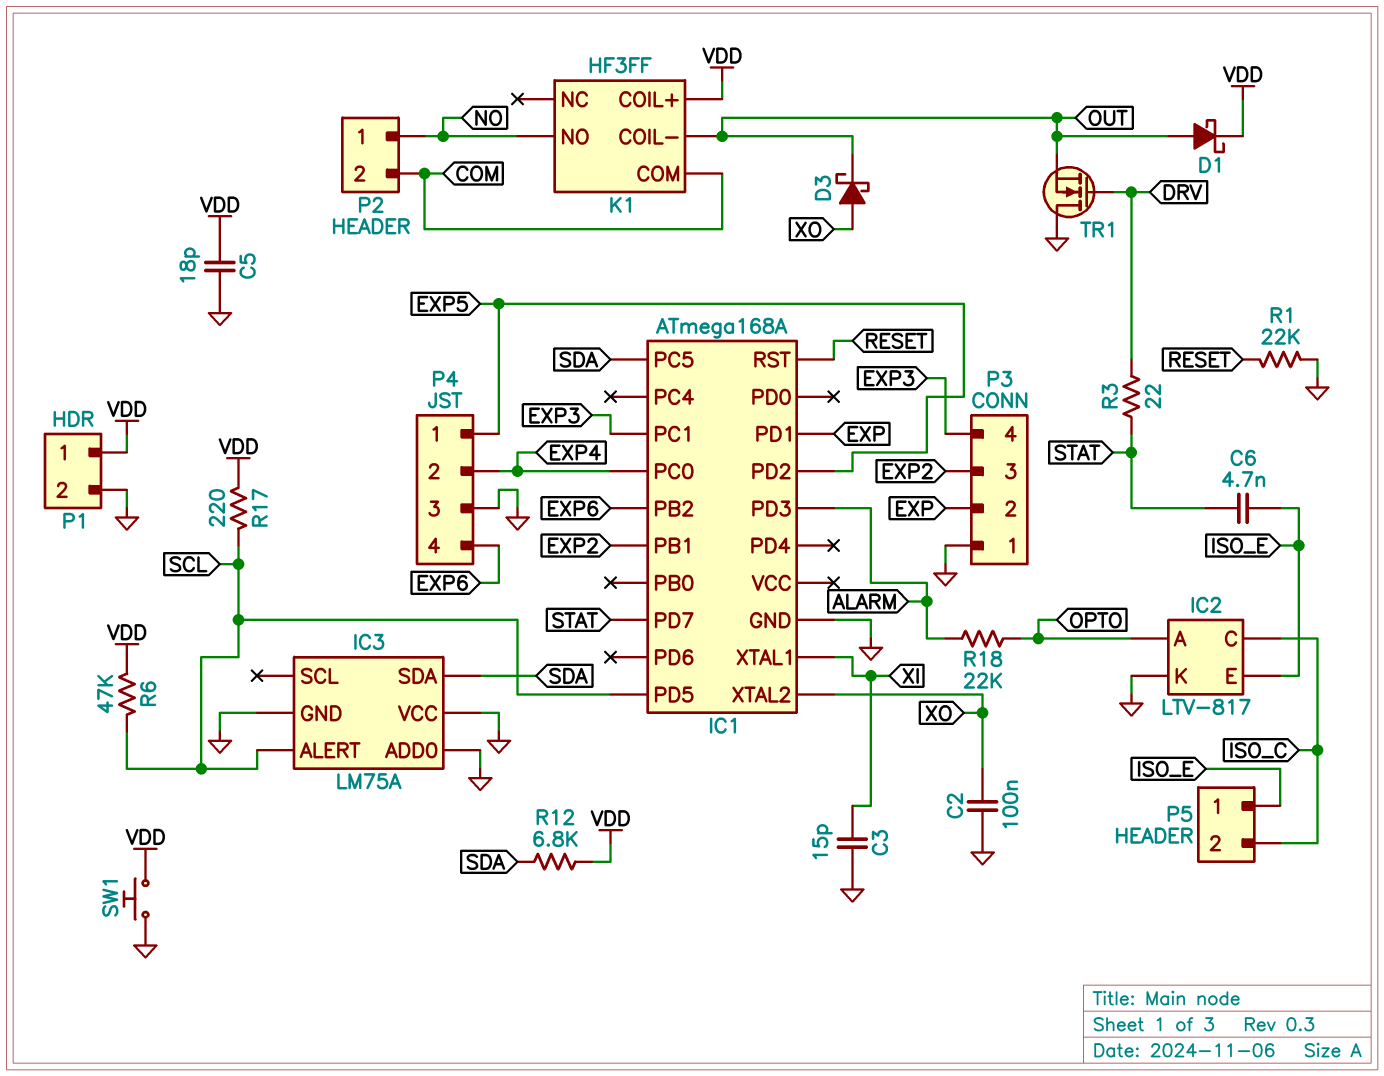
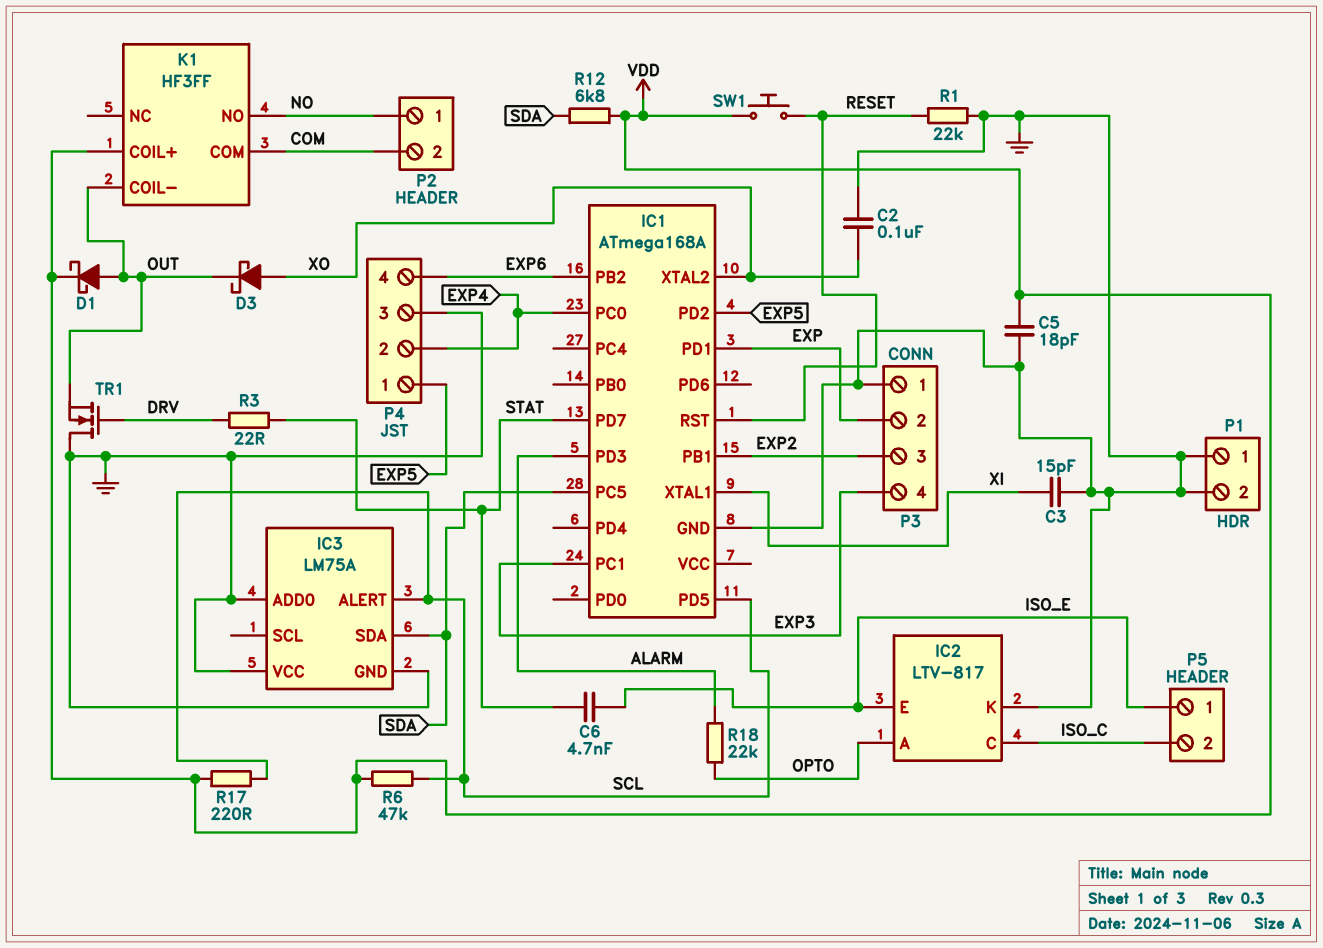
P1 pin 1: VDD -> GND
SW1: button (GND, VDD) -> button (RESET, VDD)

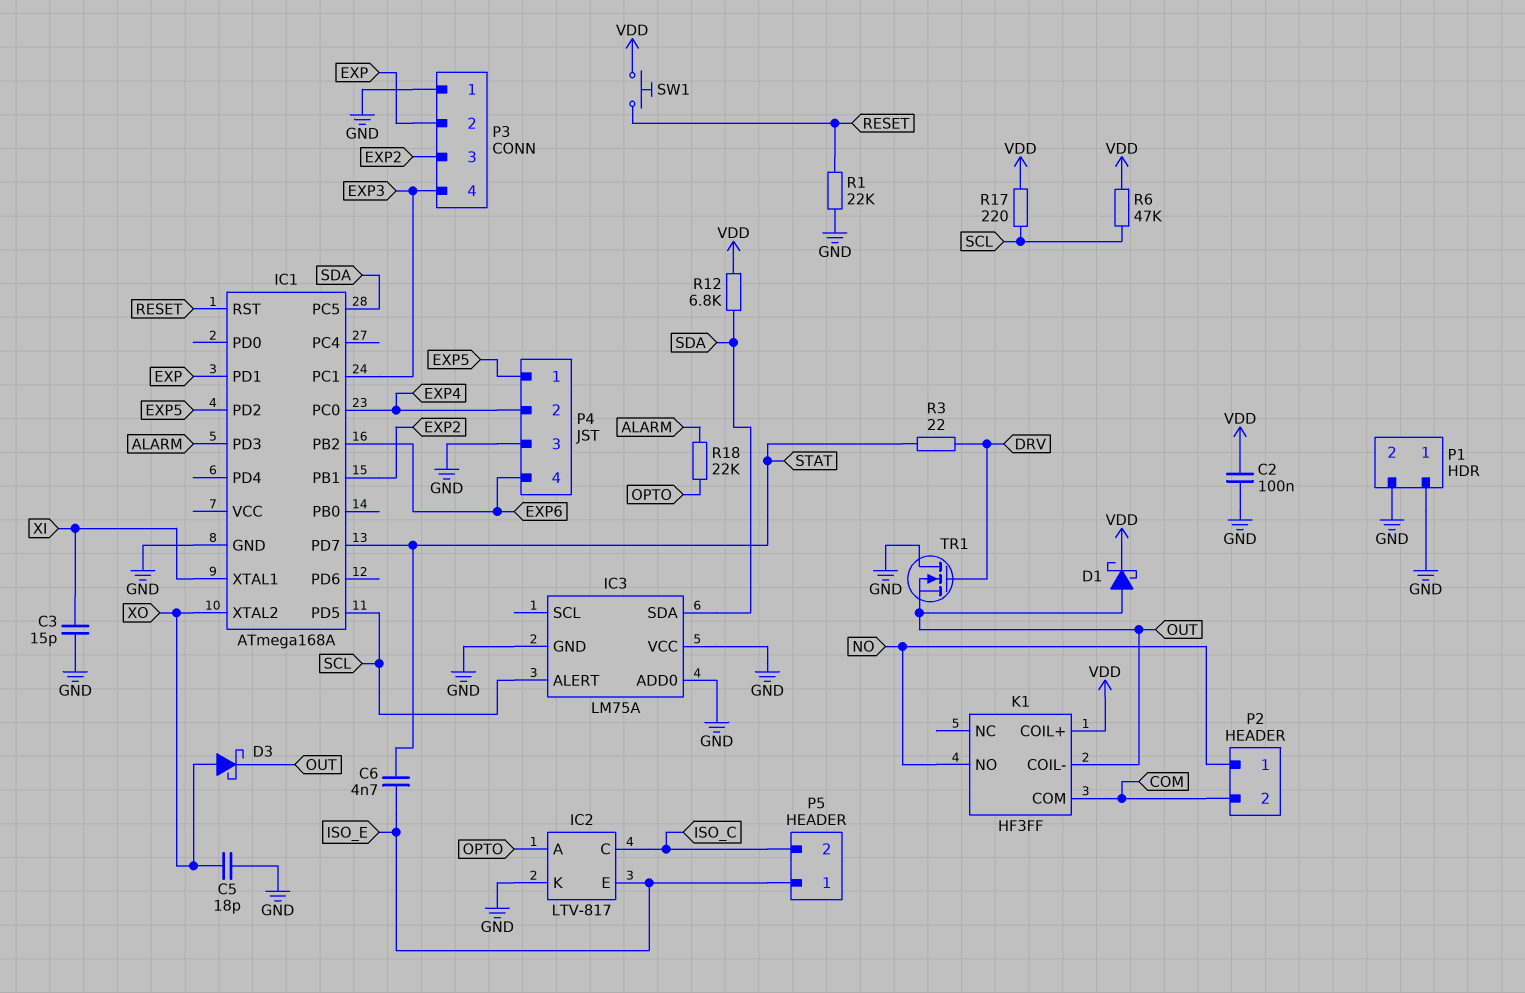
C2: 100nF (GND, XO) -> 100nF (GND, VDD)
C5: 18pF (GND, VDD) -> 18pF (GND, XO)

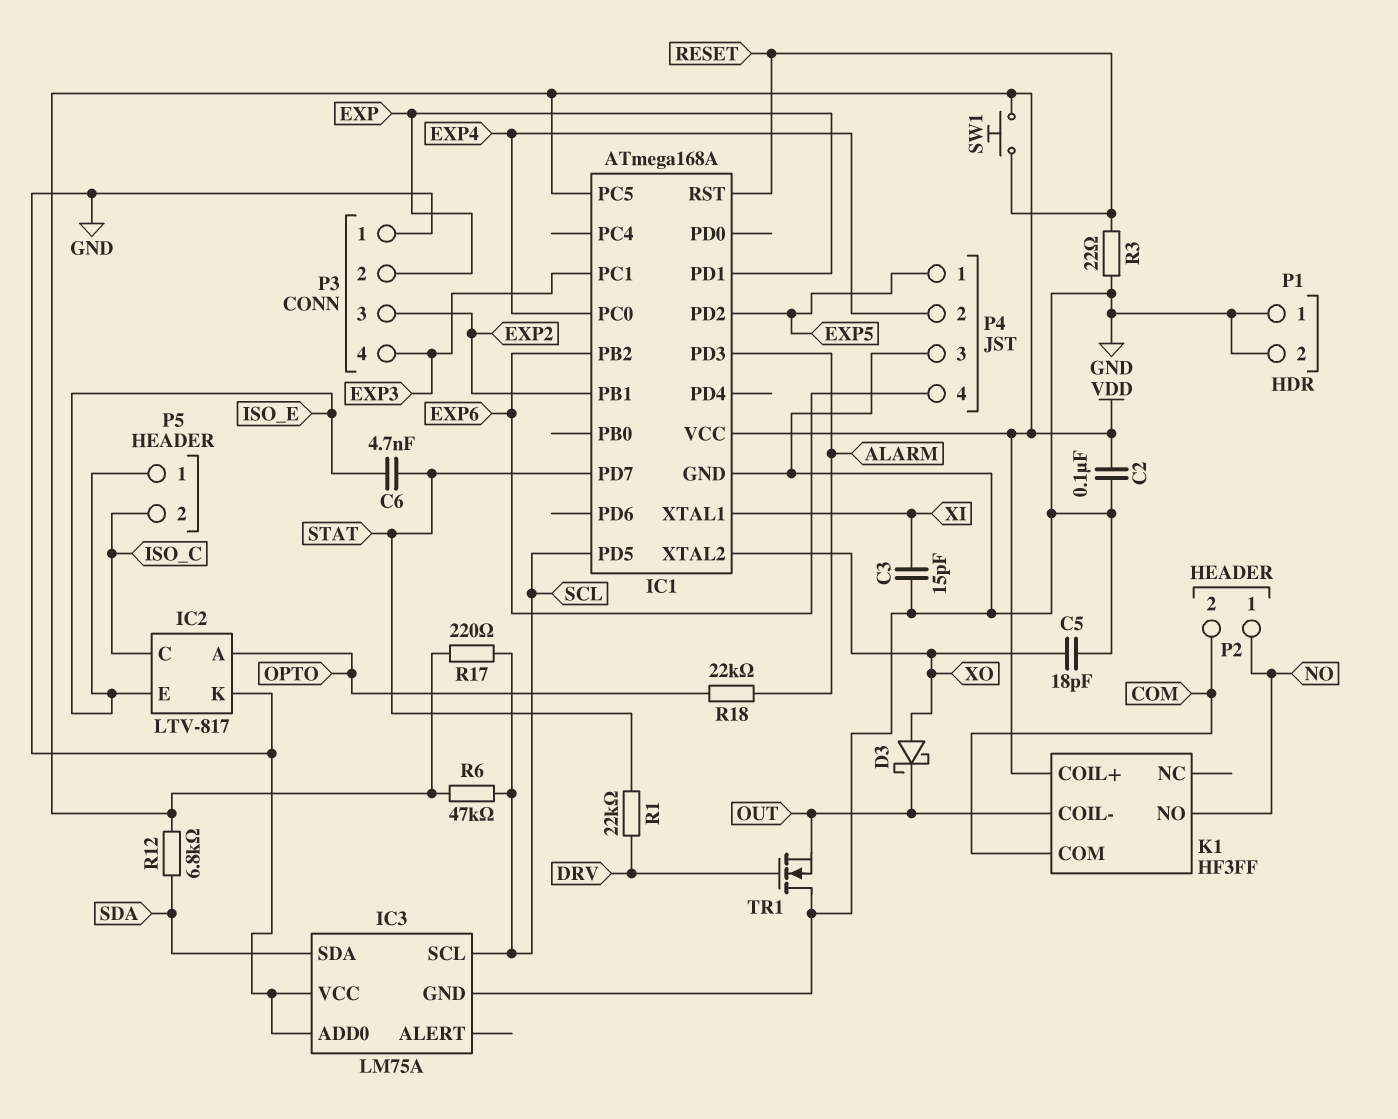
D1: schottky (A OUT, K VDD) -> none
IC1 pin PC5: SDA -> VDD
IC1 pin VCC: none -> VDD
IC3 pin ALERT: SCL -> none
IC3 pin SCL: none -> SCL
R1: 22k (GND, RESET) -> 22k (DRV, STAT)
R3: 22 (DRV, STAT) -> 22 (GND, RESET)

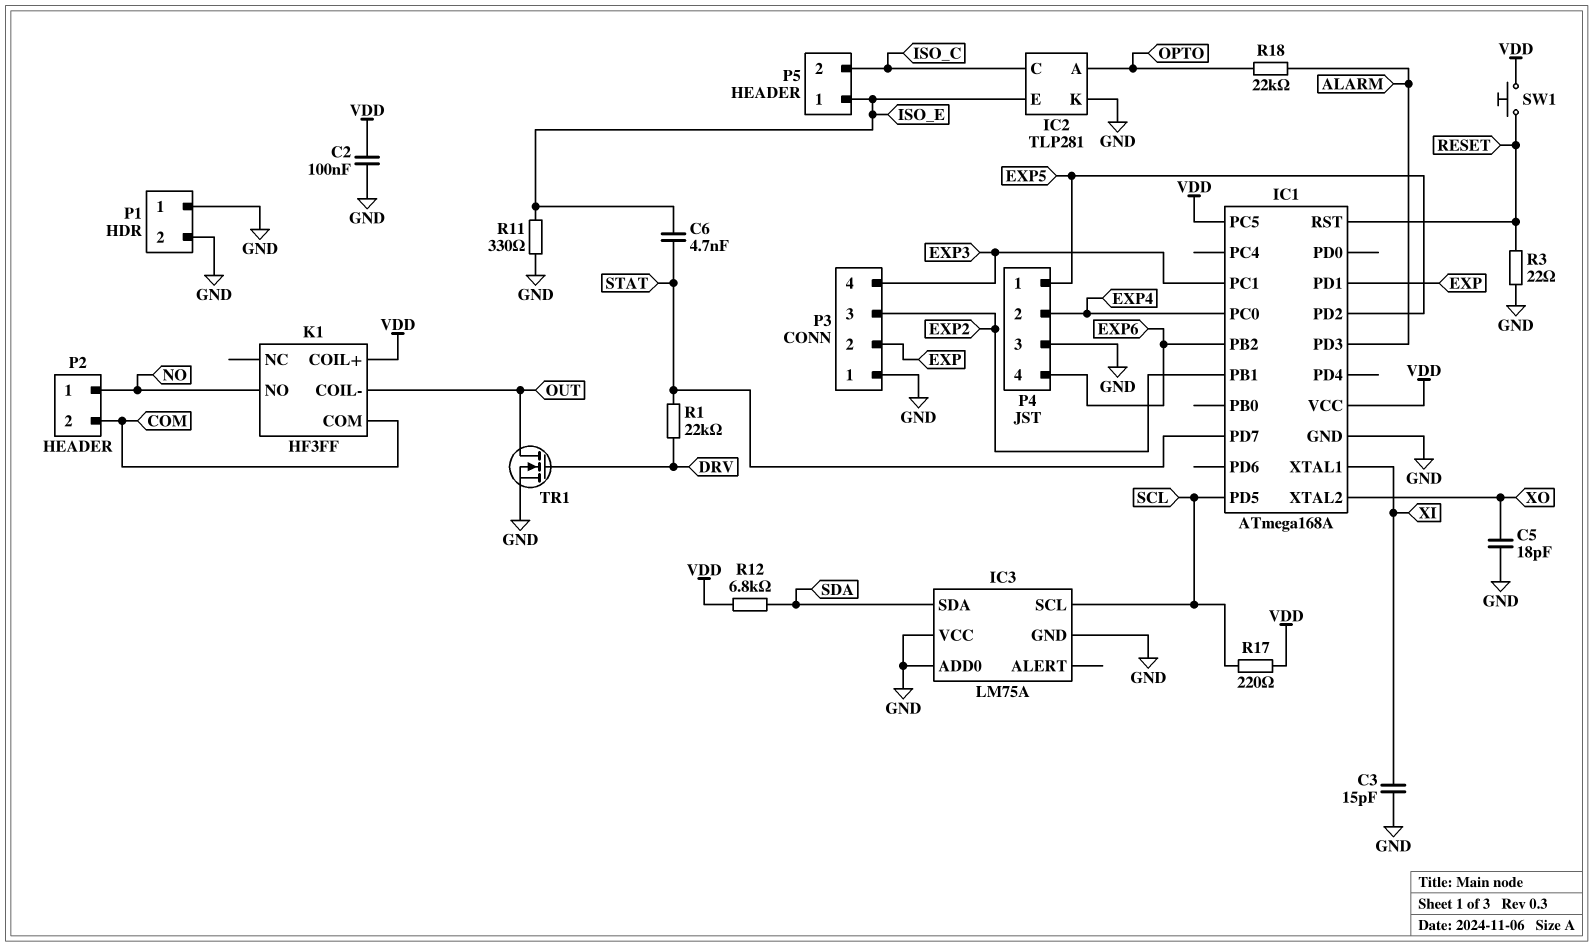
D3: schottky (A XO, K OUT) -> none
IC2: LTV-817 -> TLP281
R6: 47k (SCL, VDD) -> none
R11: none -> 330 (GND, ISO_E)
TR1: NMOS (G DRV, D GND, S OUT) -> NMOS (G DRV, D OUT, S GND)

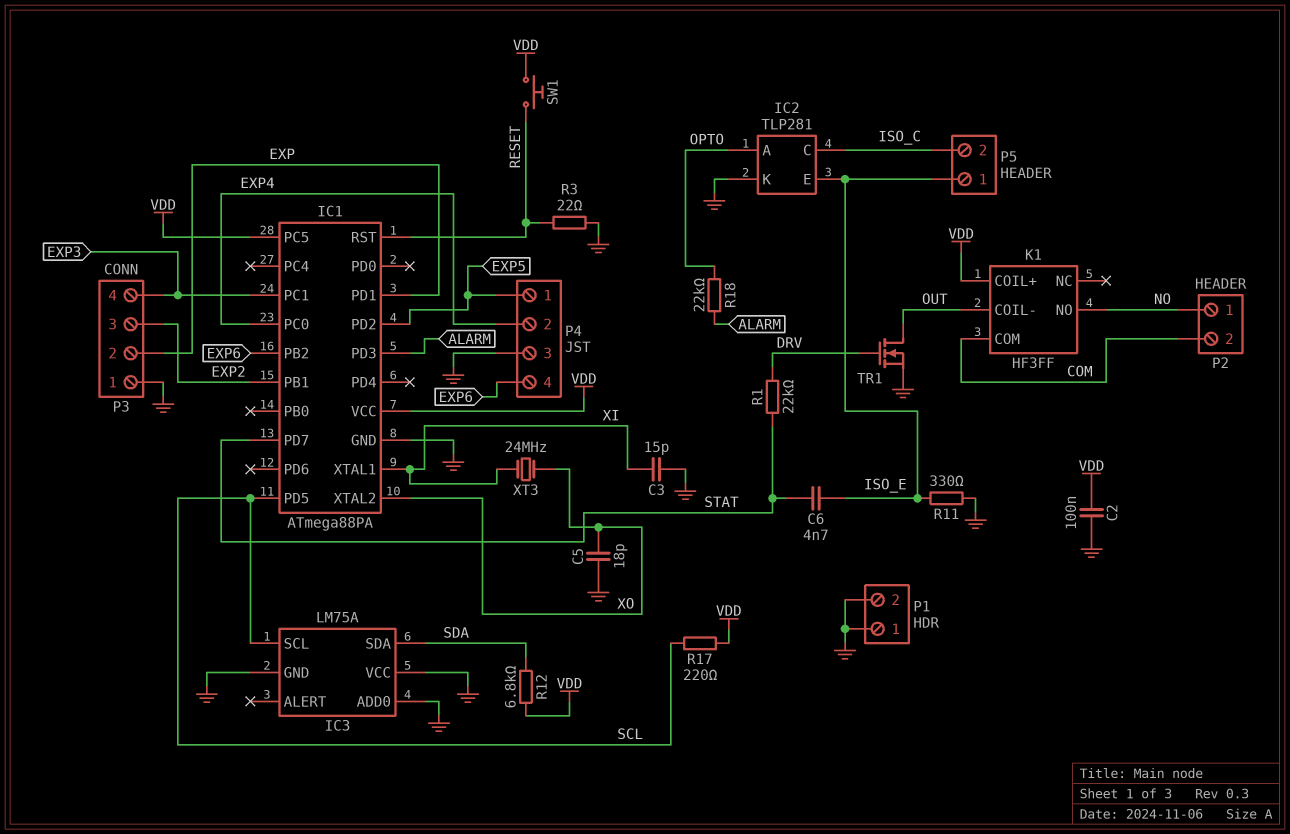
IC1: ATmega168A -> ATmega88PA
XT3: none -> 24MHz (XI, XO)

